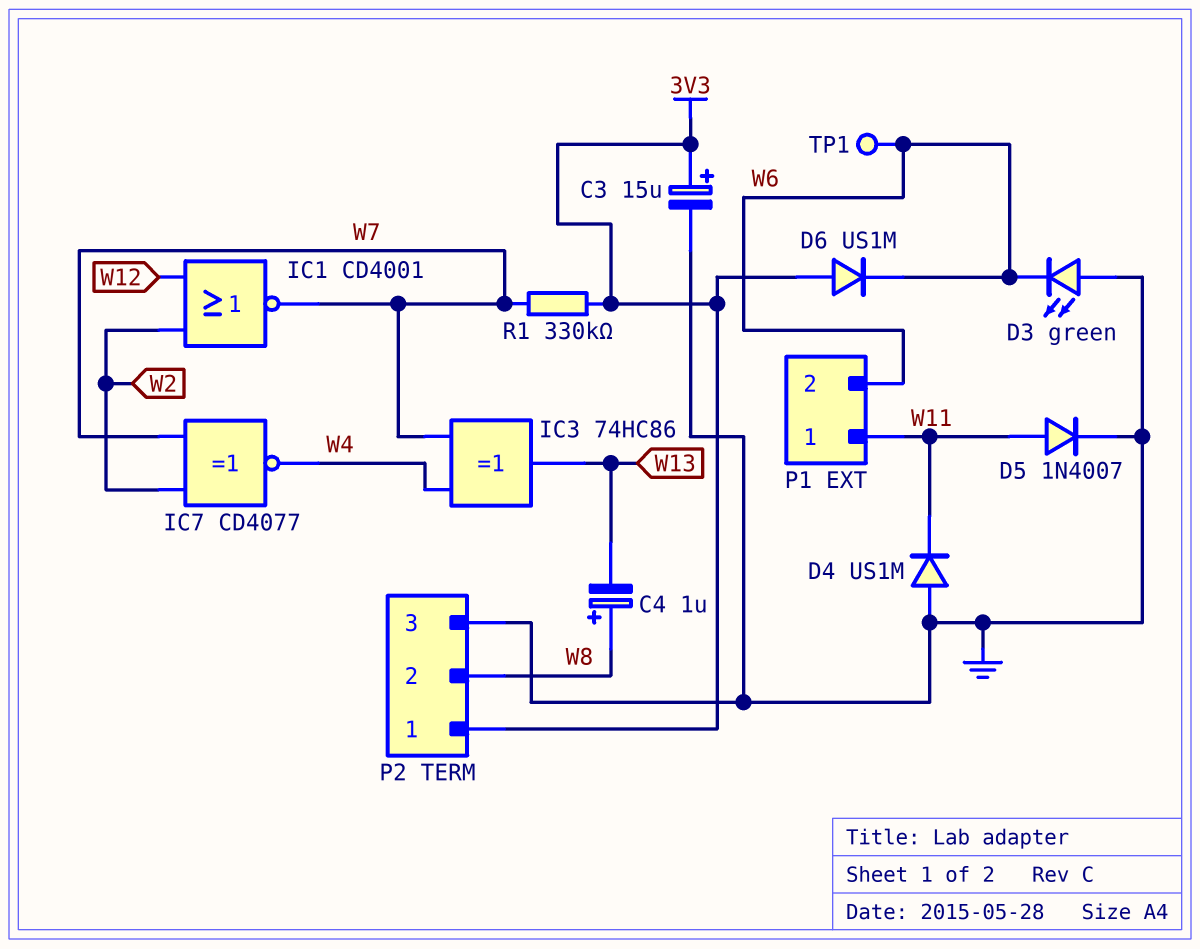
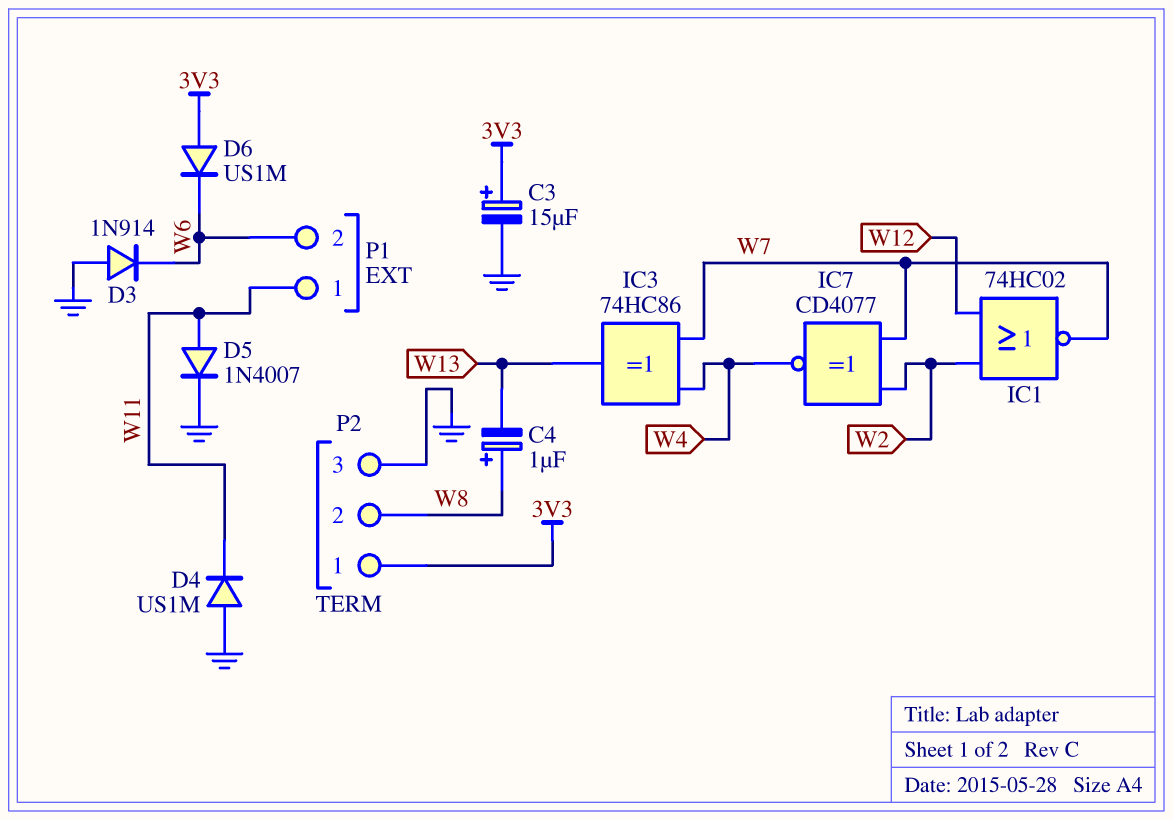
D3: LED green (A GND, K W6) -> diode 1N914 (A GND, K W6)
IC1: NOR CD4001 (in W2, in W12, out W7) -> NOR 74HC02 (in W2, in W12, out W7)
R1: 330k (3V3, W7) -> none
TP1: test point (W6) -> none

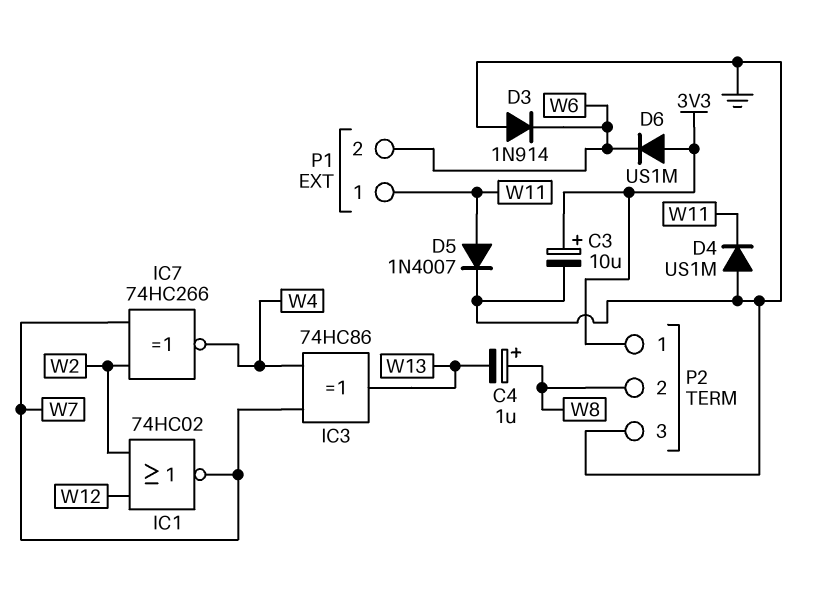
C3: 15uF (plus 3V3, minus GND) -> 10uF (plus 3V3, minus GND)
IC7: XNOR CD4077 (in W2, in W7, out W4) -> XNOR 74HC266 (in W2, in W7, out W4)

